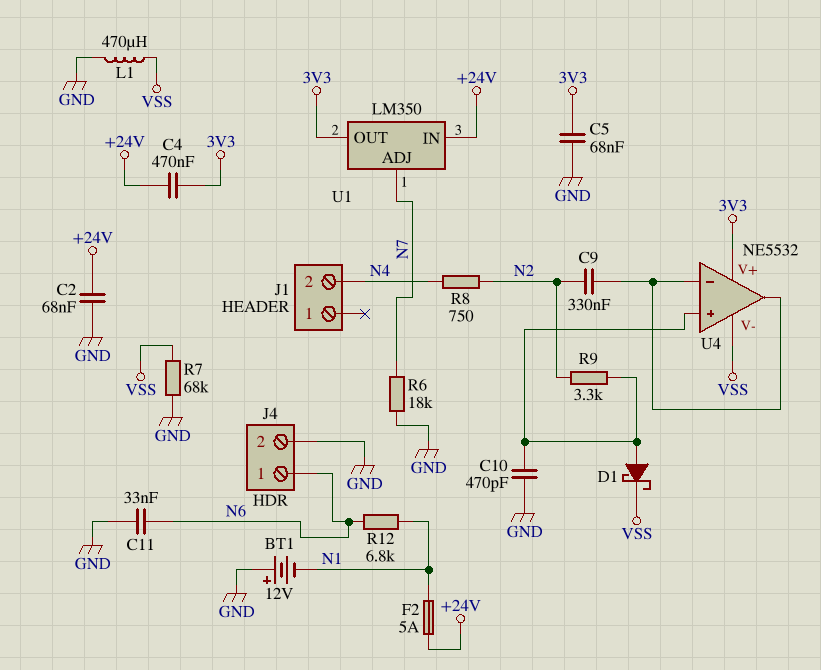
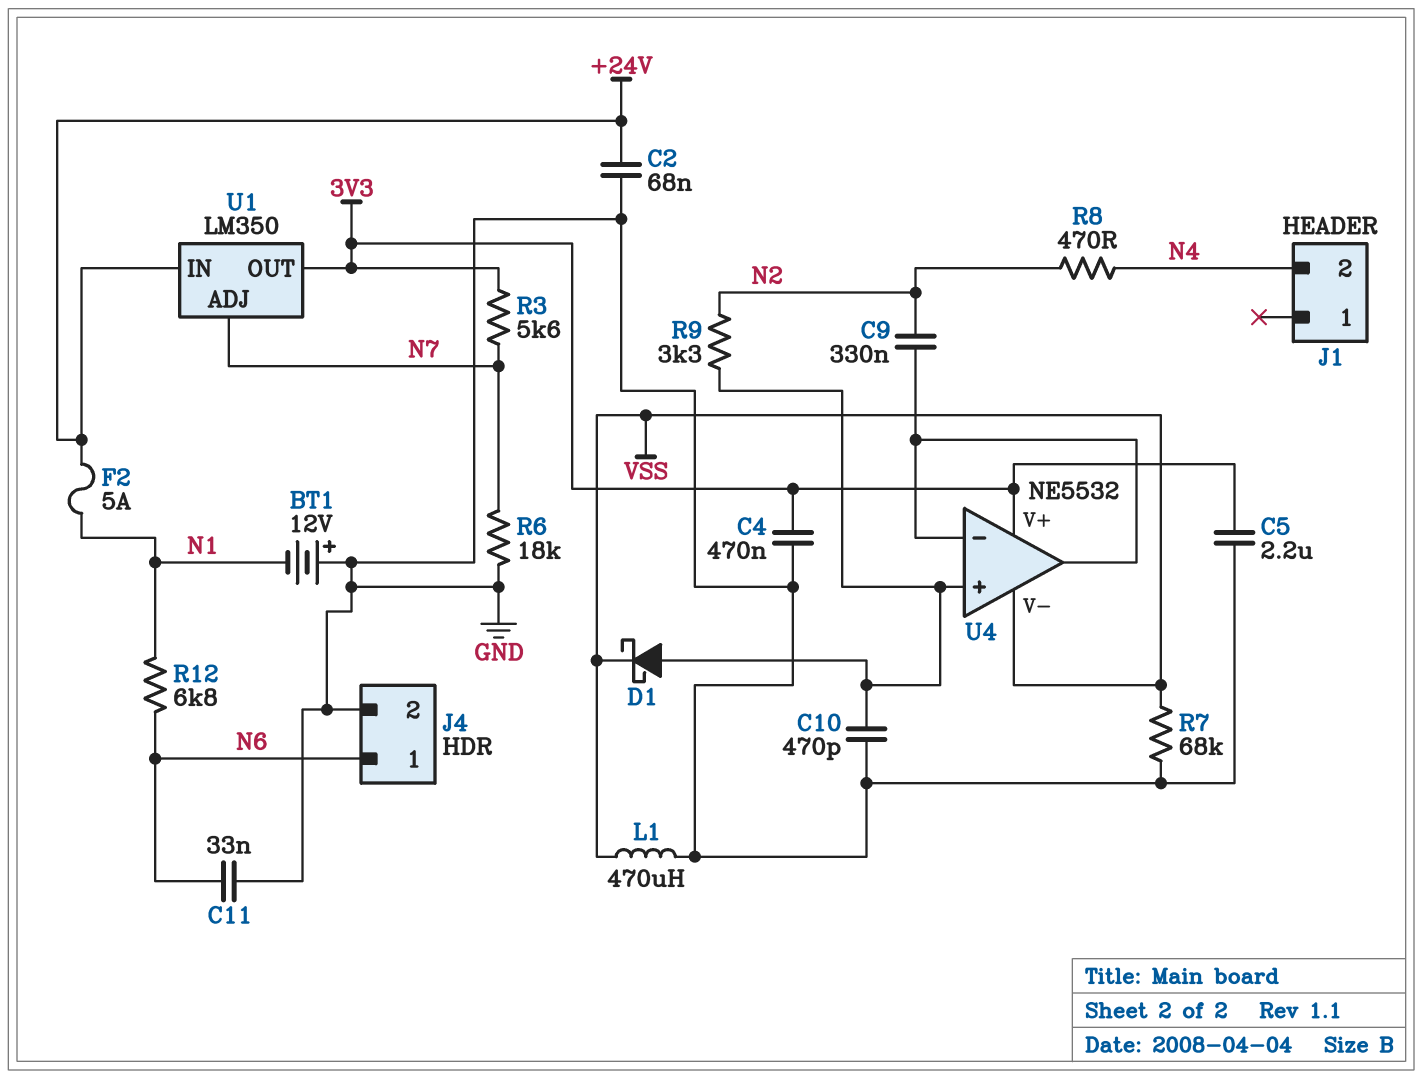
C4: 470nF (+24V, 3V3) -> 470nF (3V3, GND)
C5: 68nF (3V3, GND) -> 2.2uF (3V3, GND)
R3: none -> 5.6k (3V3, N7)
R8: 750 (N2, N4) -> 470 (N2, N4)

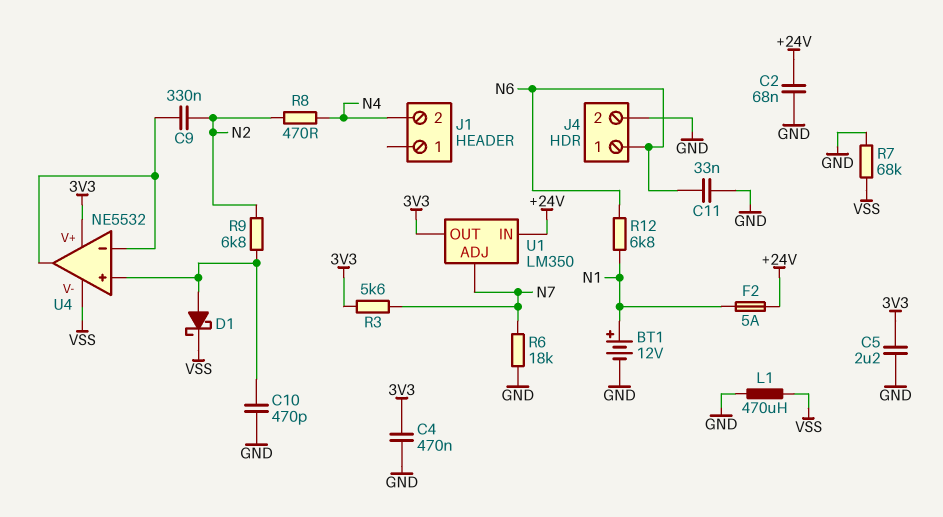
BT1: 12V (plus GND, minus N1) -> 12V (plus N1, minus GND)
R9: 3.3k (N2, U4/in+) -> 6.8k (N2, U4/in+)

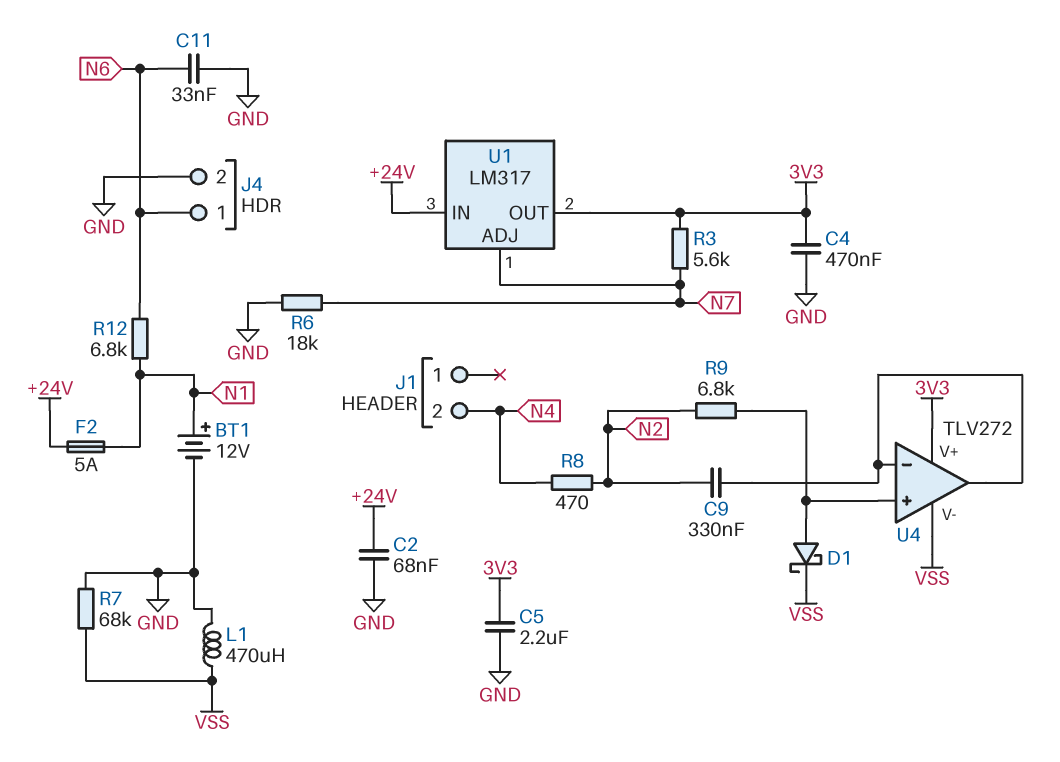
C10: 470pF (GND, U4/in+) -> none
U1: LM350 -> LM317
U4: NE5532 -> TLV272

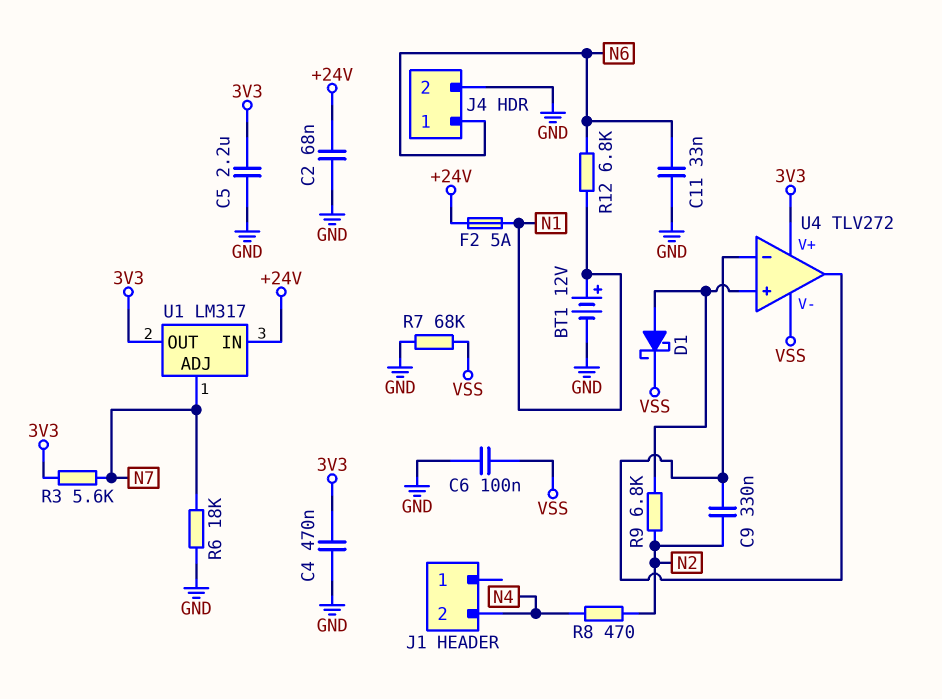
C6: none -> 100nF (GND, VSS)
L1: 470uH (GND, VSS) -> none

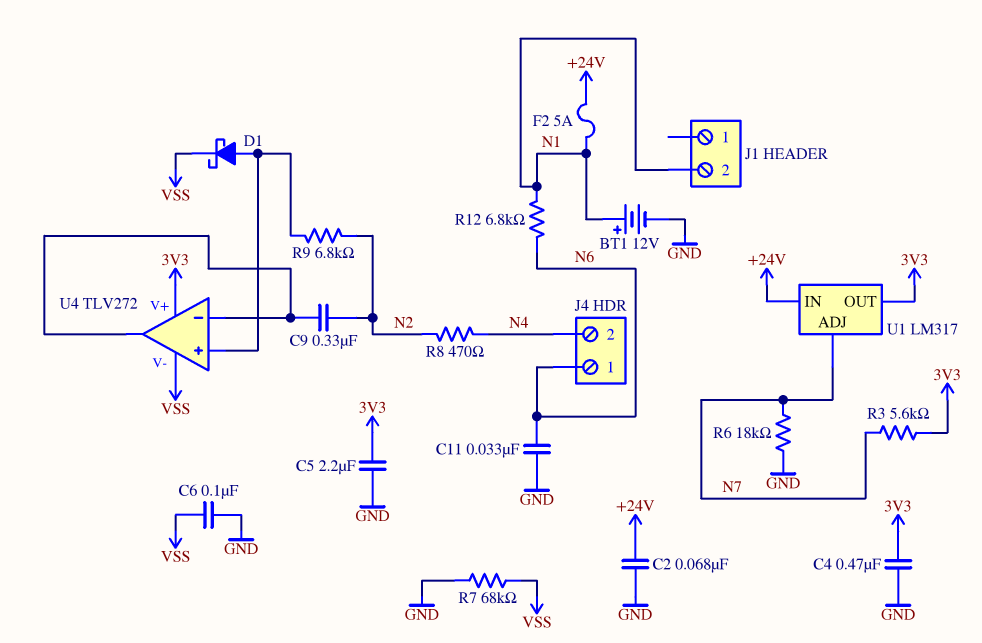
J1 pin 2: N4 -> N1
J4 pin 2: GND -> N4

